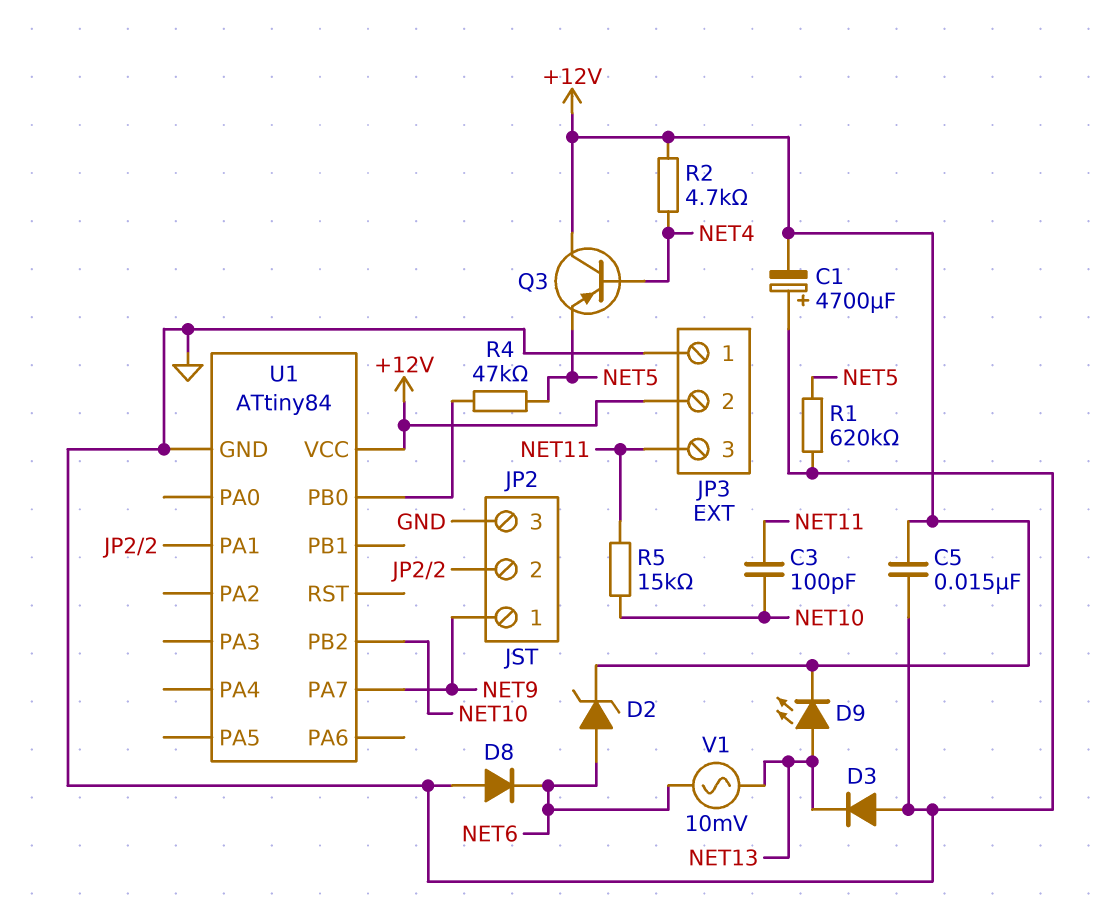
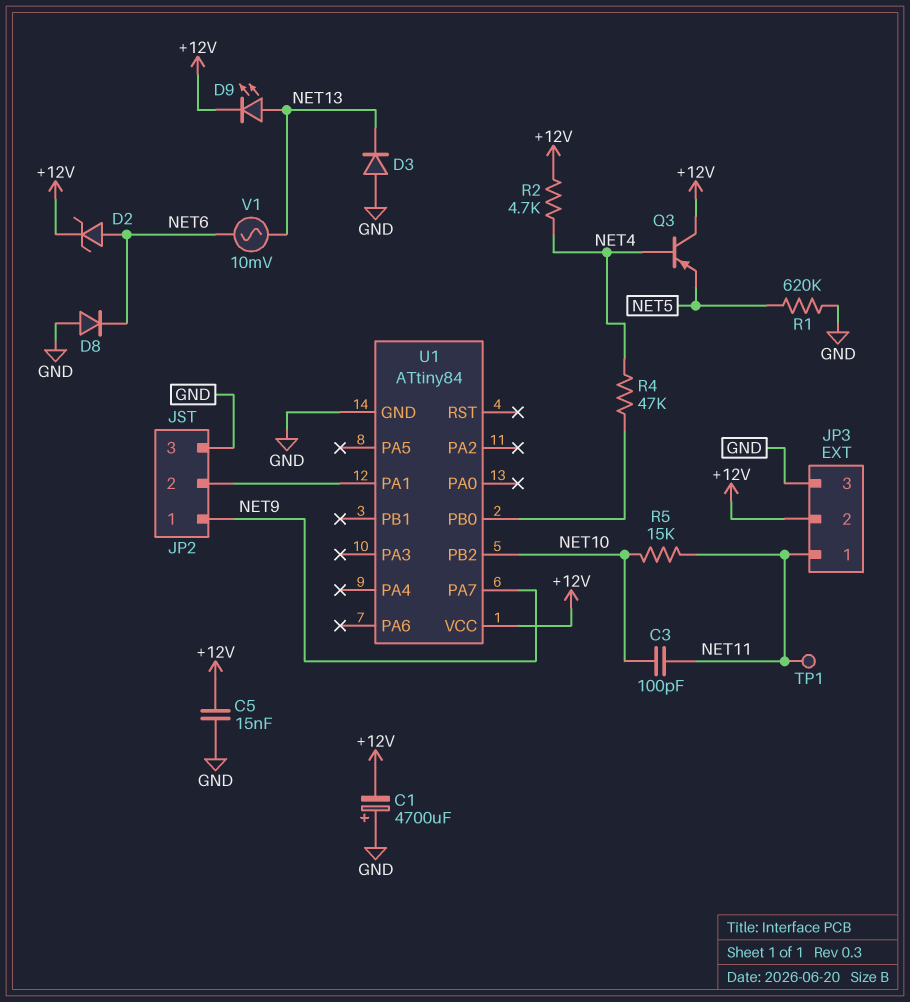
JP3 pin 1: GND -> NET11
JP3 pin 3: NET11 -> GND
R4: 47k (NET5, U1/PB0) -> 47k (NET4, U1/PB0)
TP1: none -> test point (NET11)

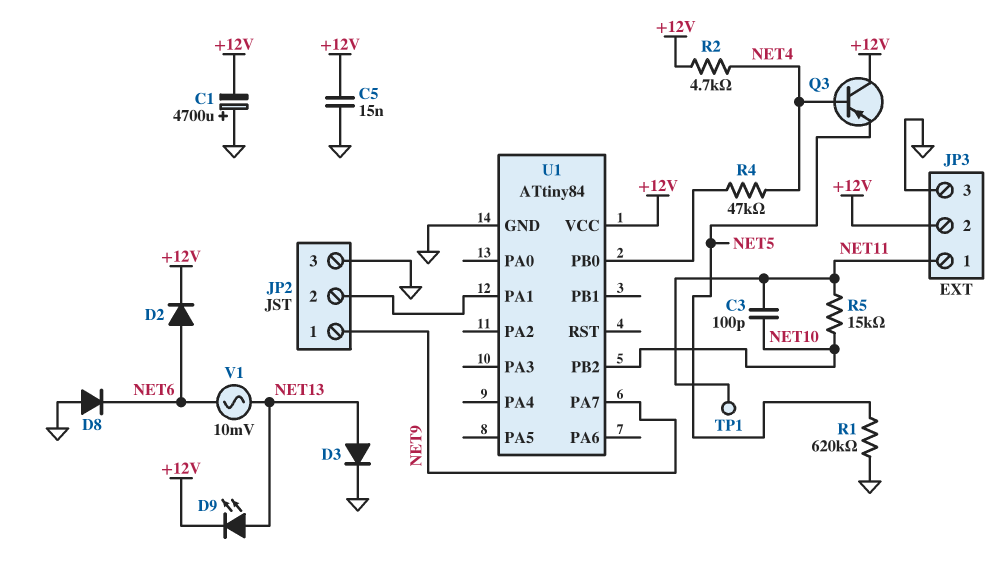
D2: zener (A NET6, K +12V) -> diode (A NET6, K +12V)
D3: diode (A GND, K NET13) -> diode (A NET13, K GND)

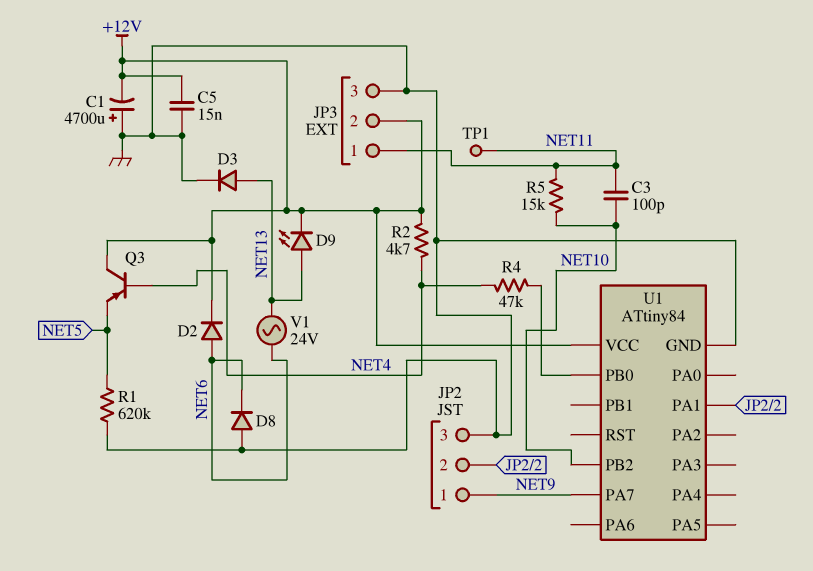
V1: AC 10mV (NET6, NET13) -> AC 24V (NET6, NET13)

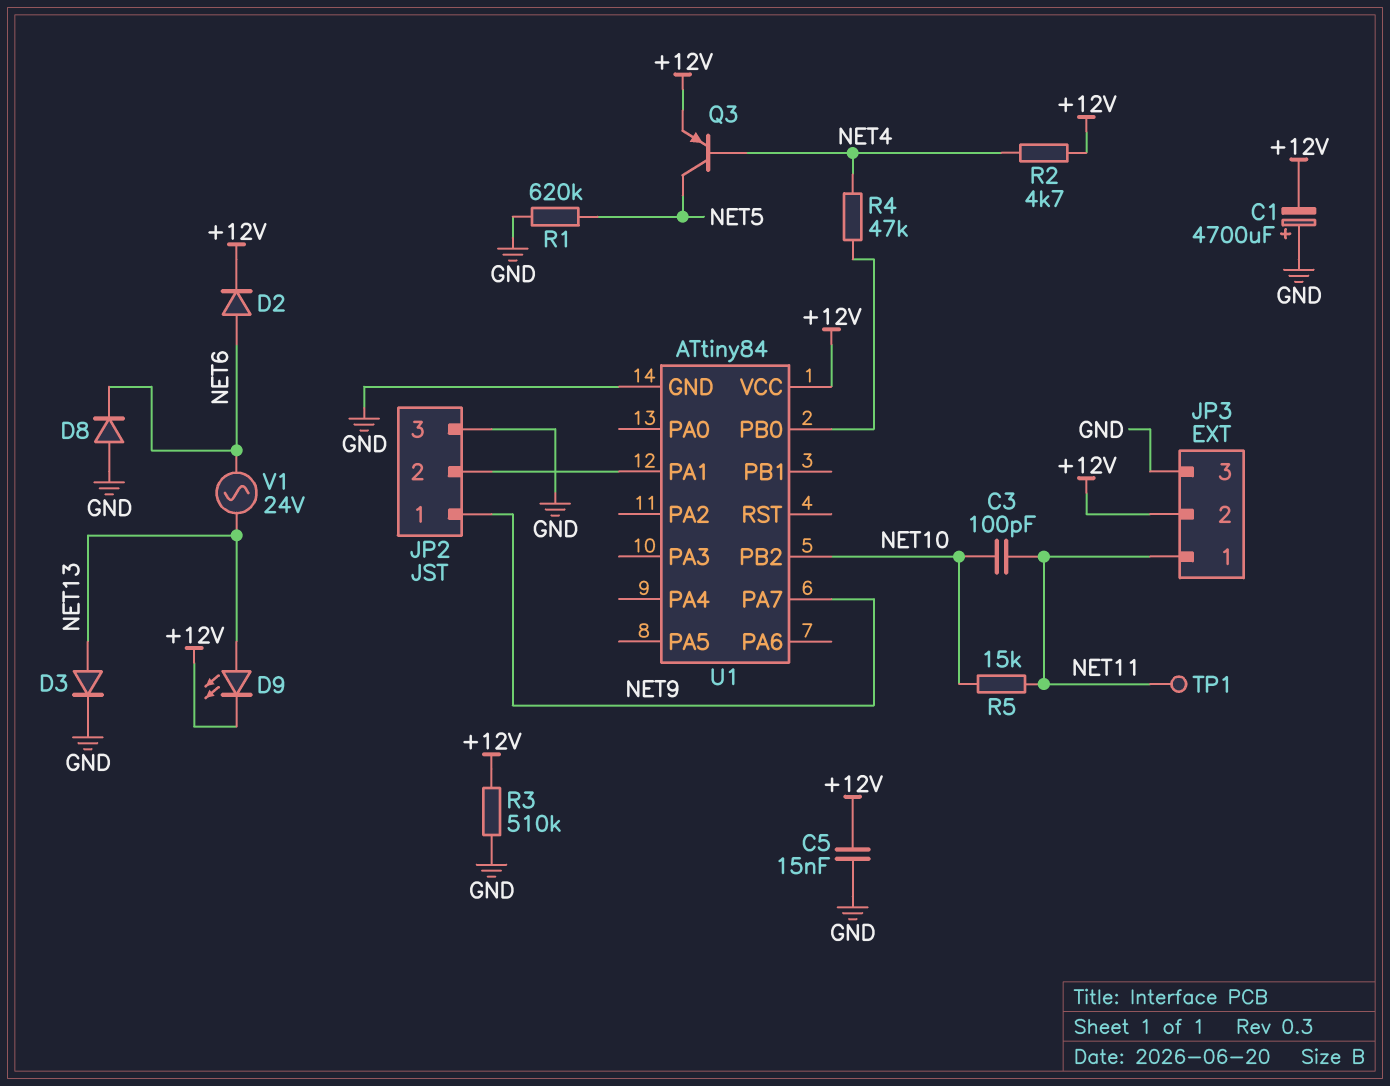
Q3: PNP (B NET4, C +12V, E NET5) -> PNP (B NET4, C NET5, E +12V)
R3: none -> 510k (+12V, GND)

